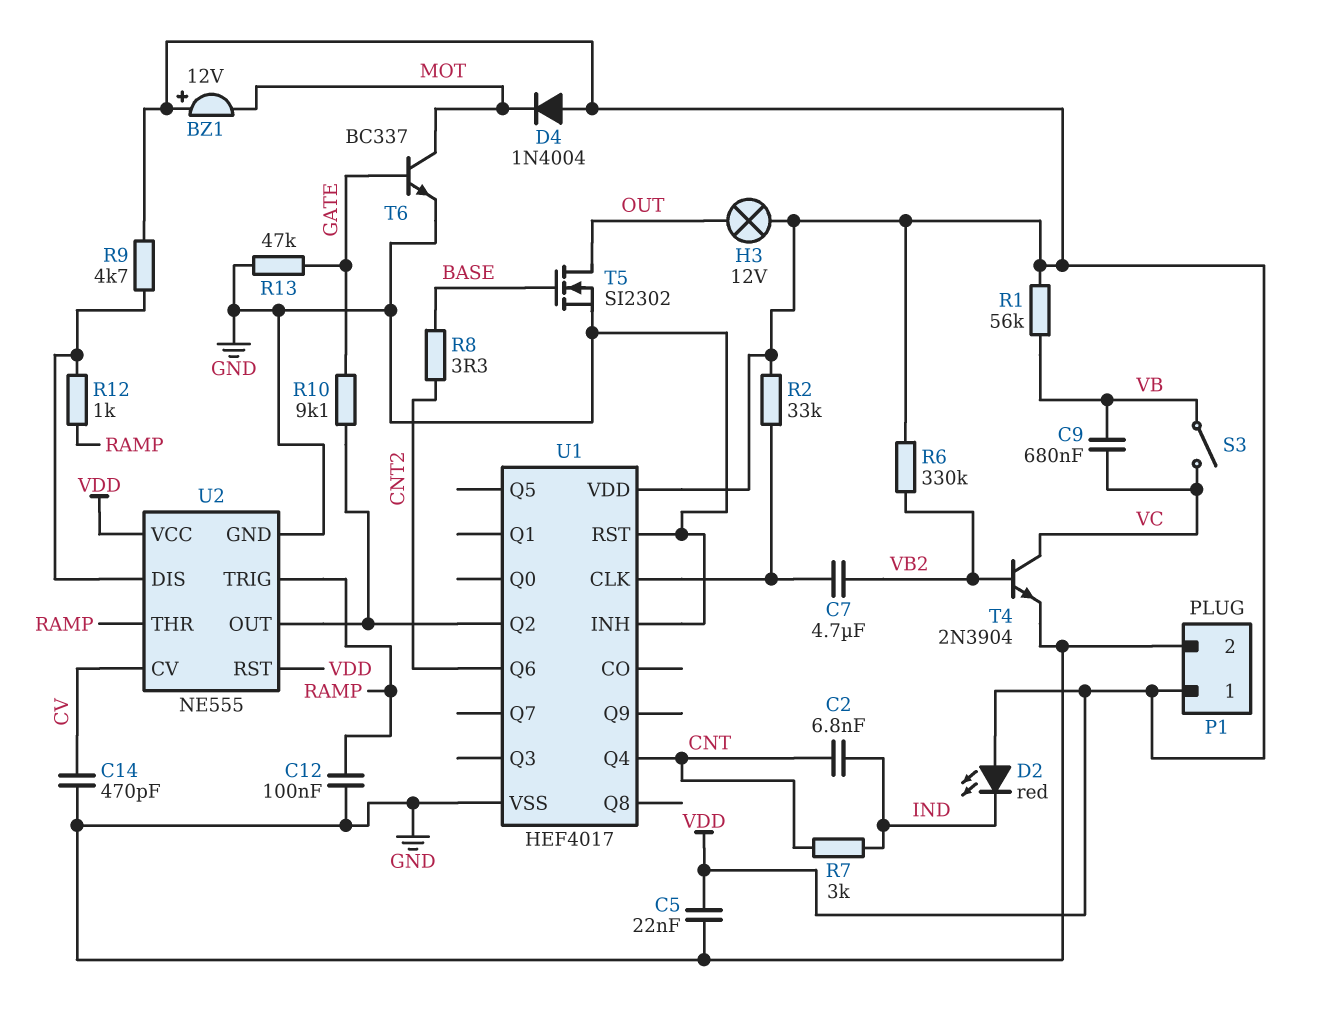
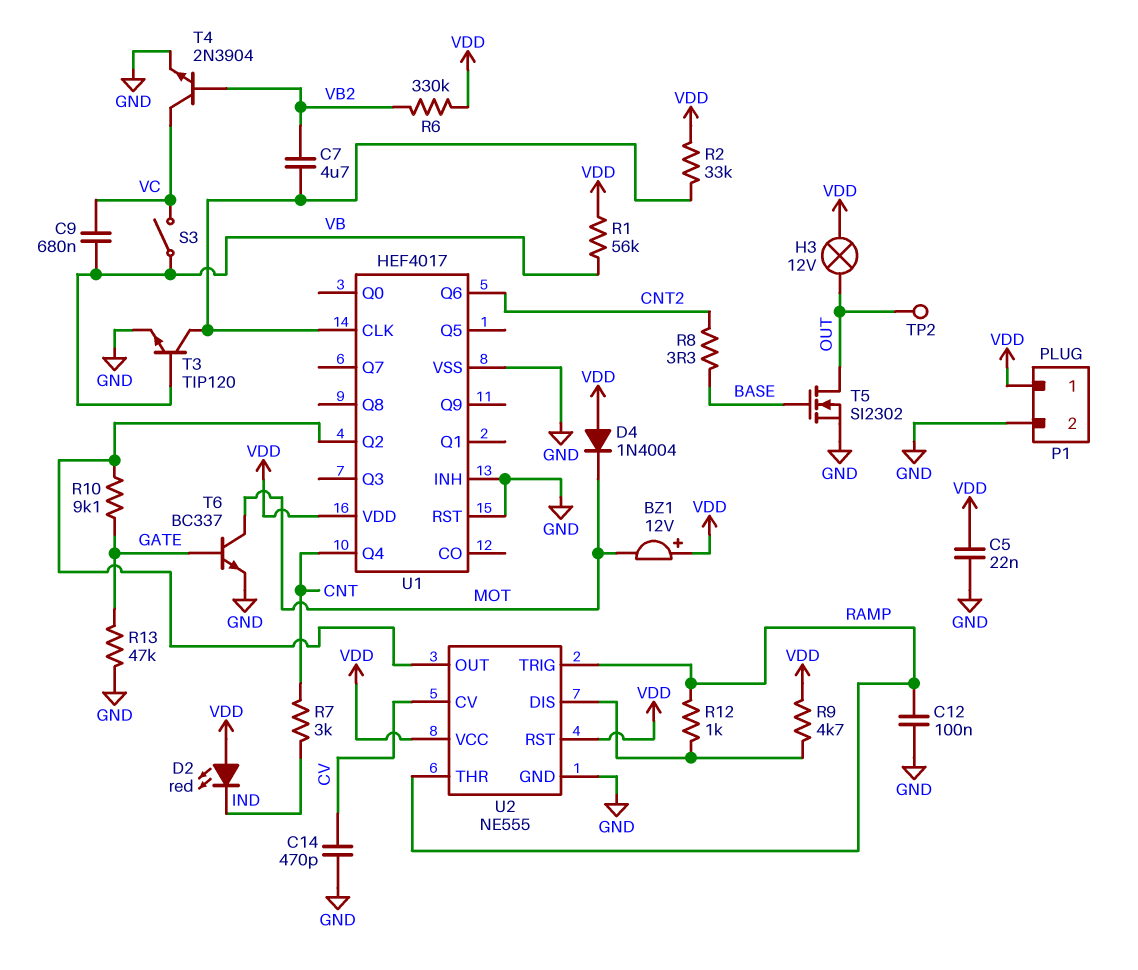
C2: 6.8nF (CNT, IND) -> none
T3: none -> NPN TIP120 (B VB, C U1/CLK, E GND)
TP2: none -> test point (OUT)

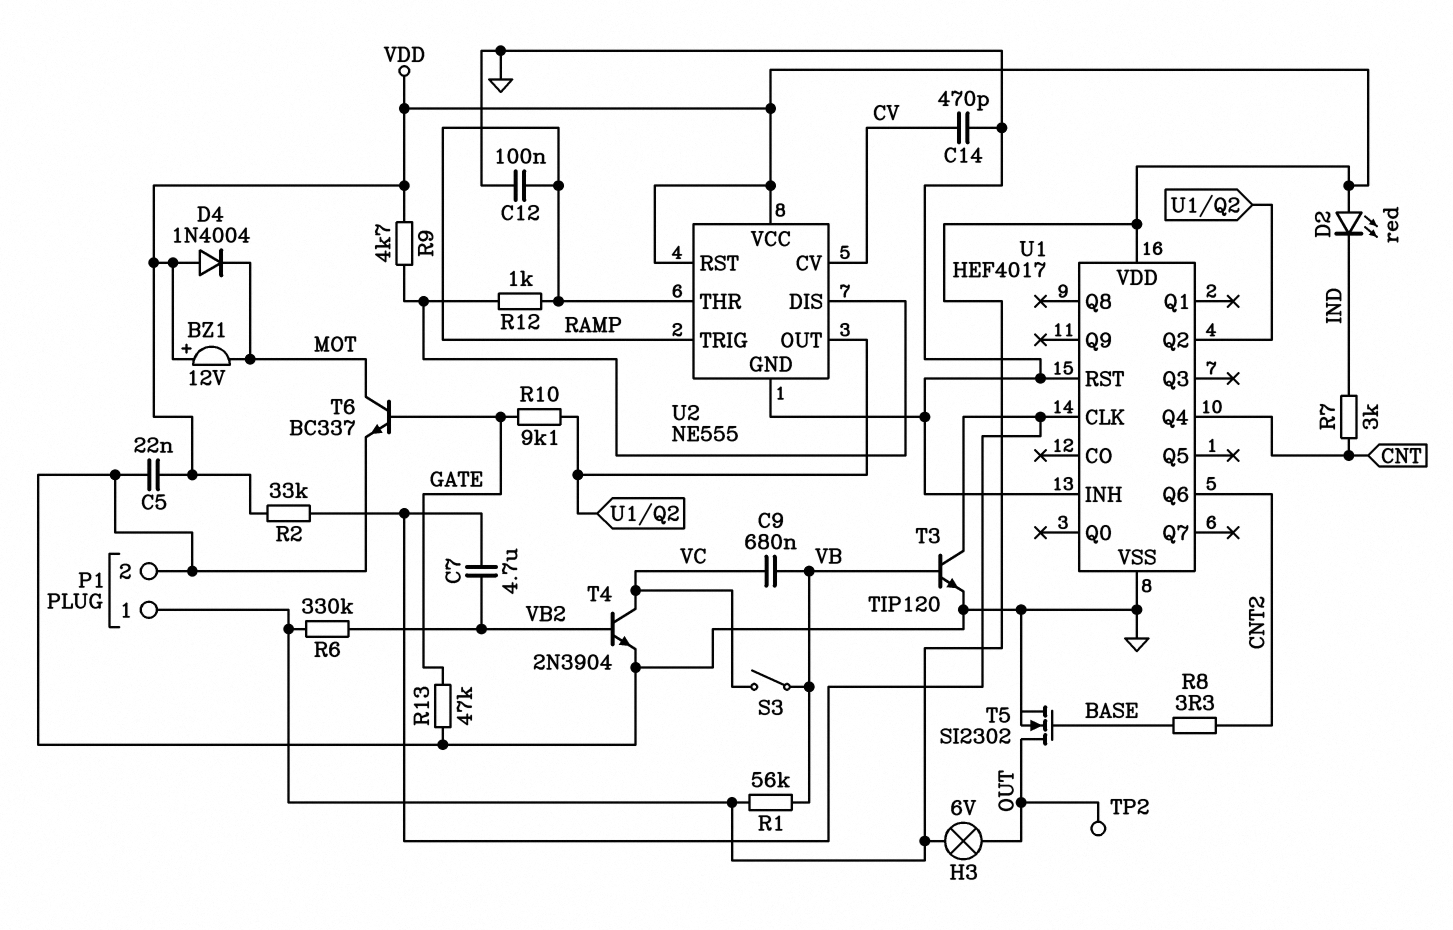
H3: lamp 12V (OUT, VDD) -> lamp 6V (OUT, VDD)

